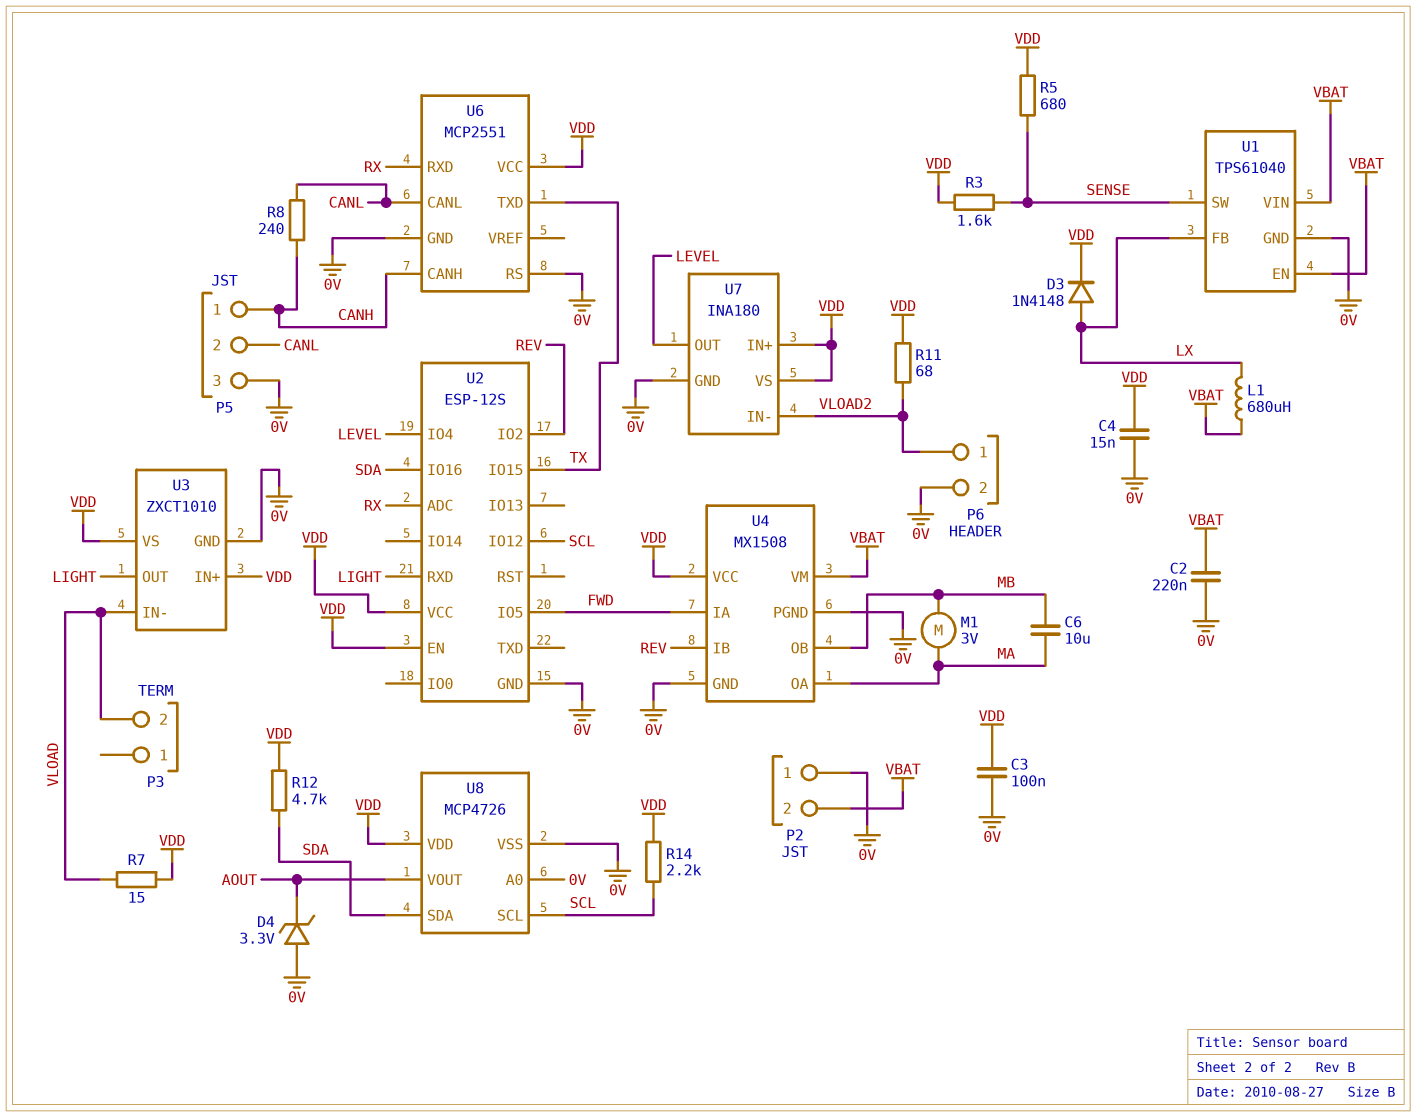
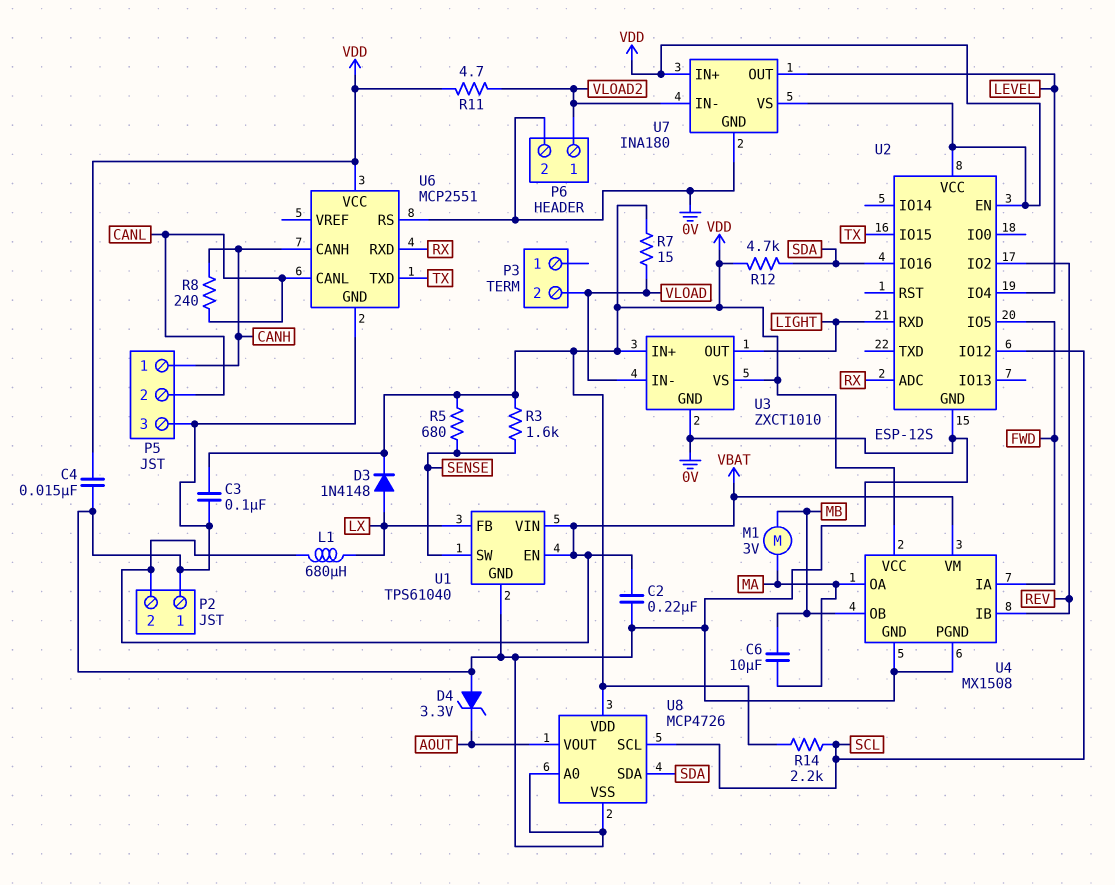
R11: 68 (VDD, VLOAD2) -> 4.7 (VDD, VLOAD2)

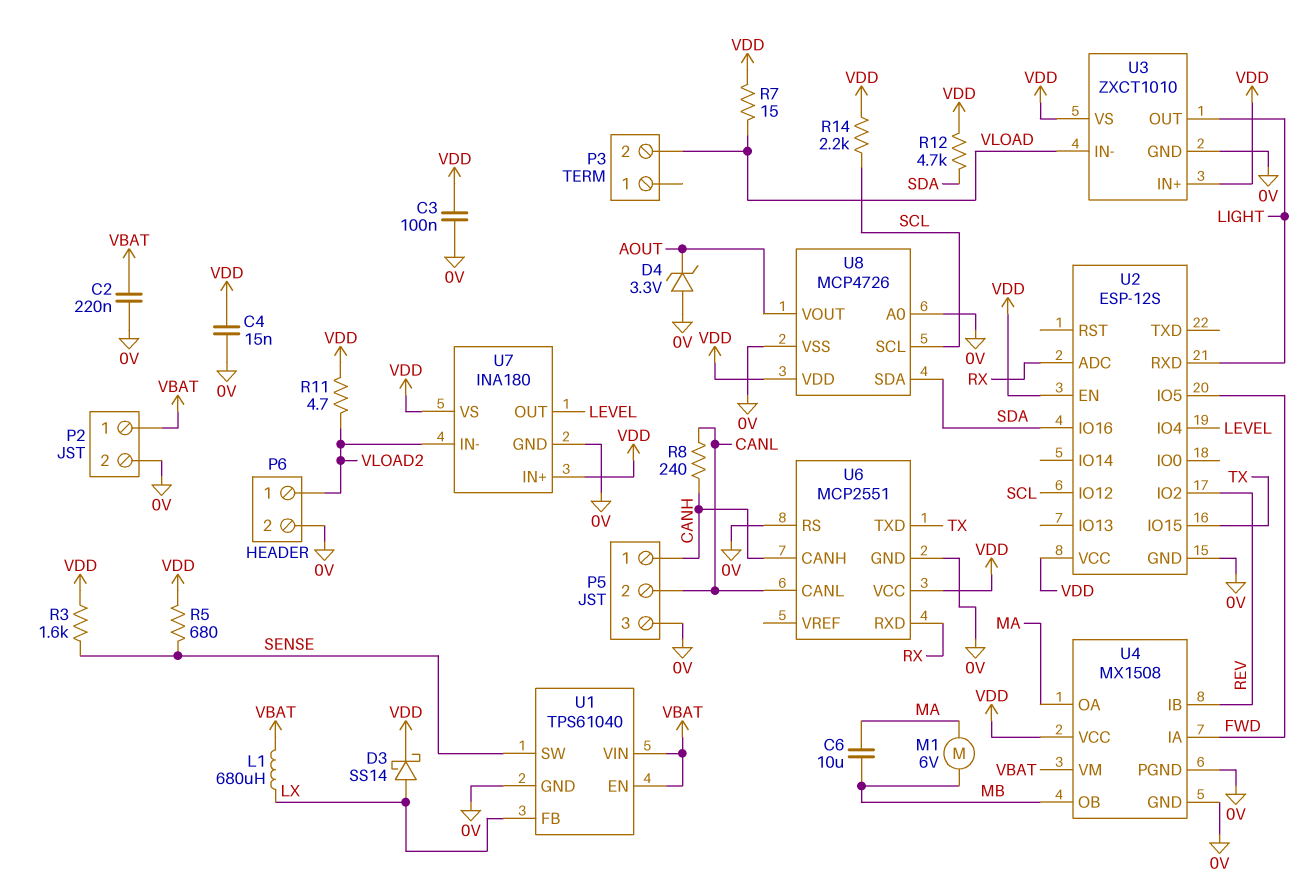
D3: diode 1N4148 (A LX, K VDD) -> schottky SS14 (A LX, K VDD)
M1: motor 3V (MA, MB) -> motor 6V (MA, MB)
P2 pin 1: 0V -> VBAT
P2 pin 2: VBAT -> 0V

